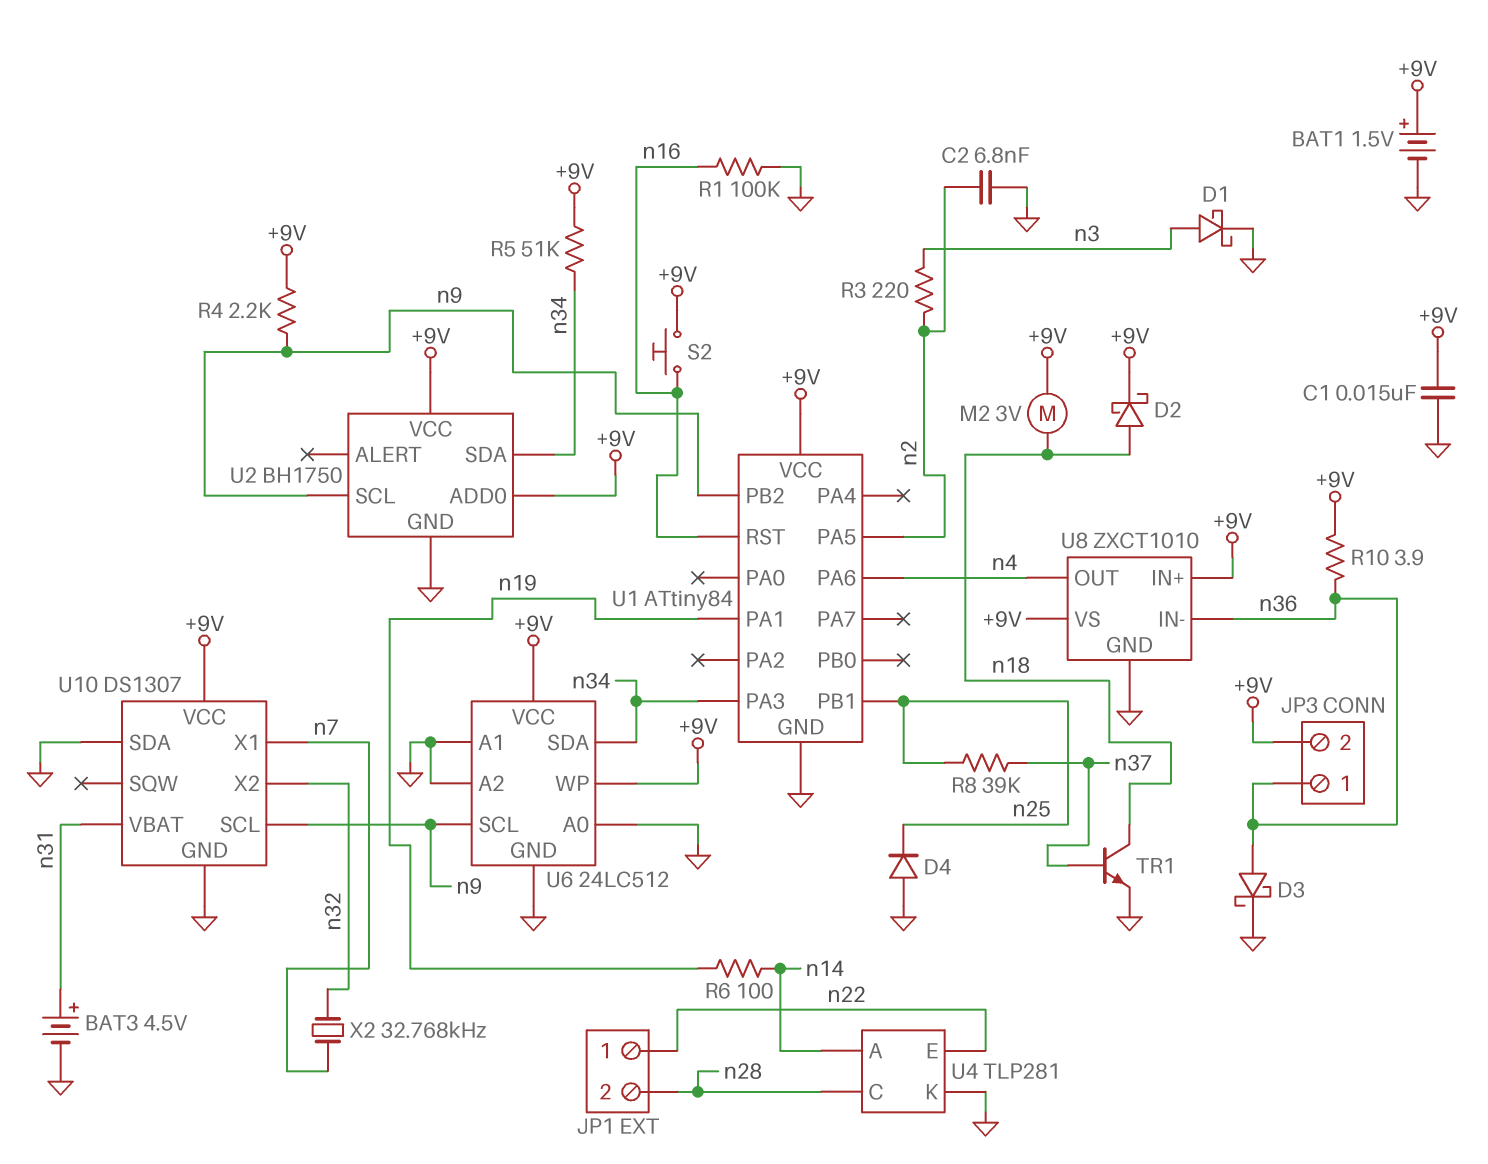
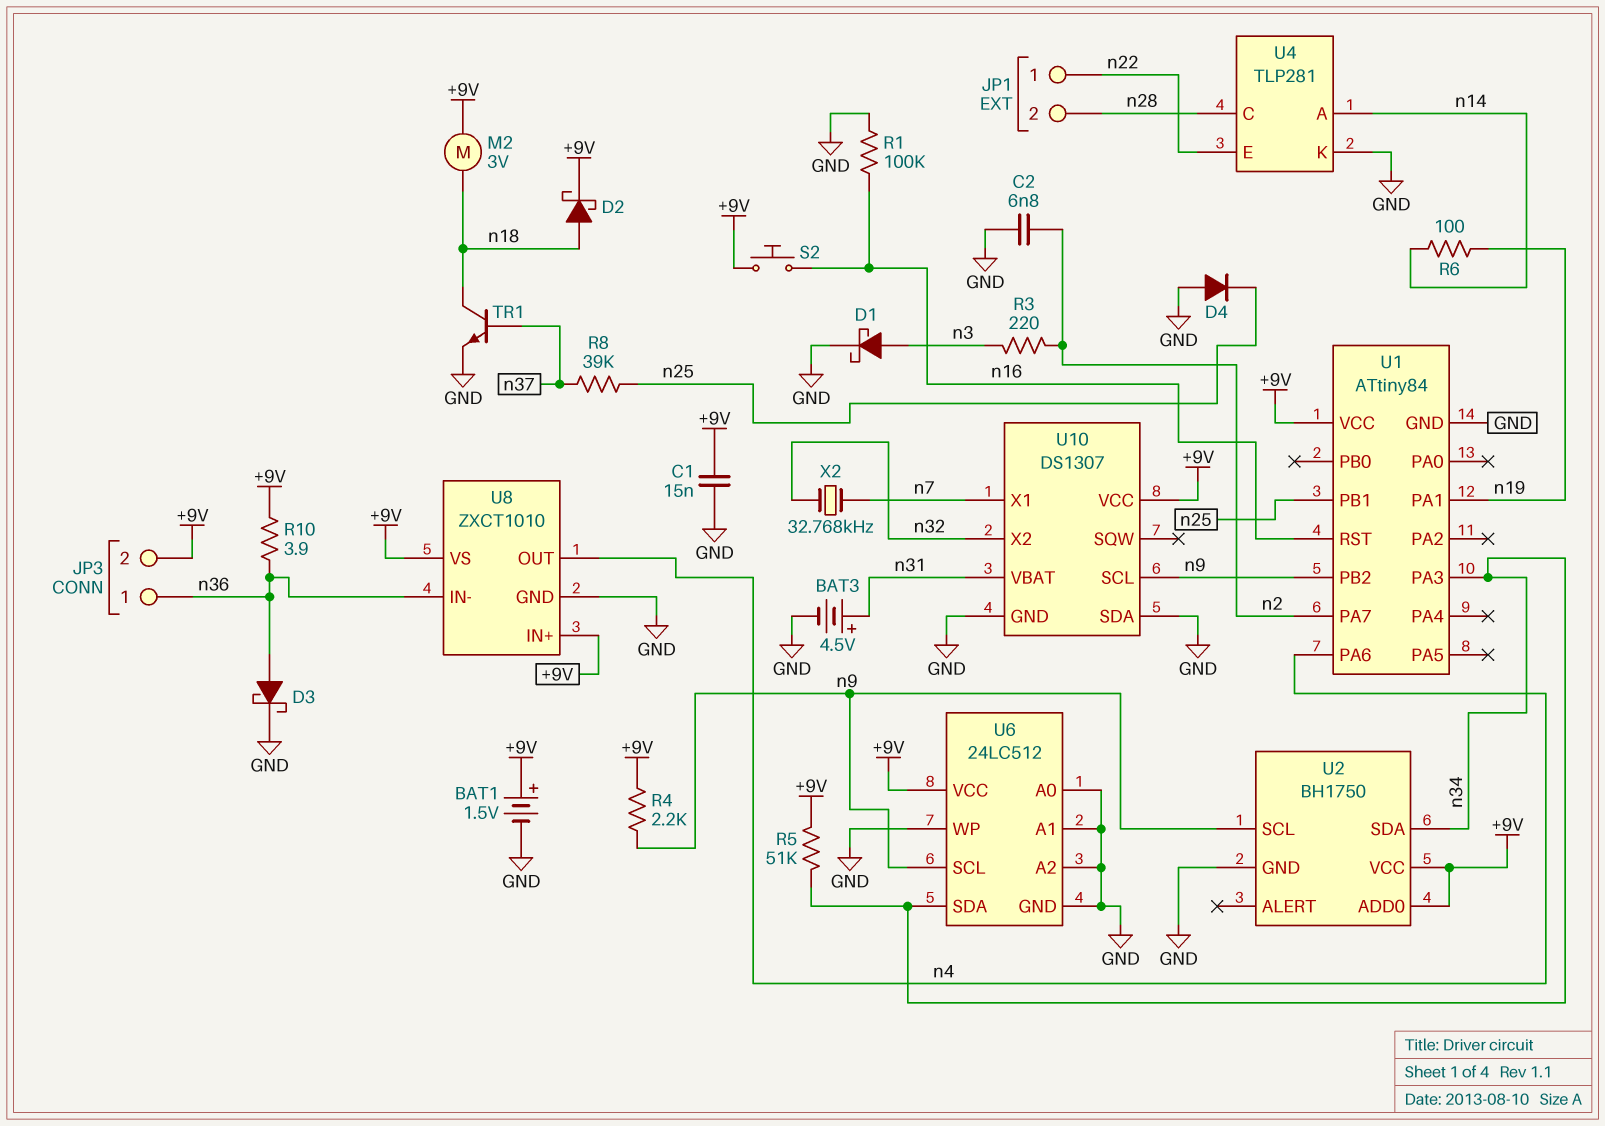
U1 pin PA5: n2 -> none
U1 pin PA7: none -> n2
U6 pin WP: +9V -> GND

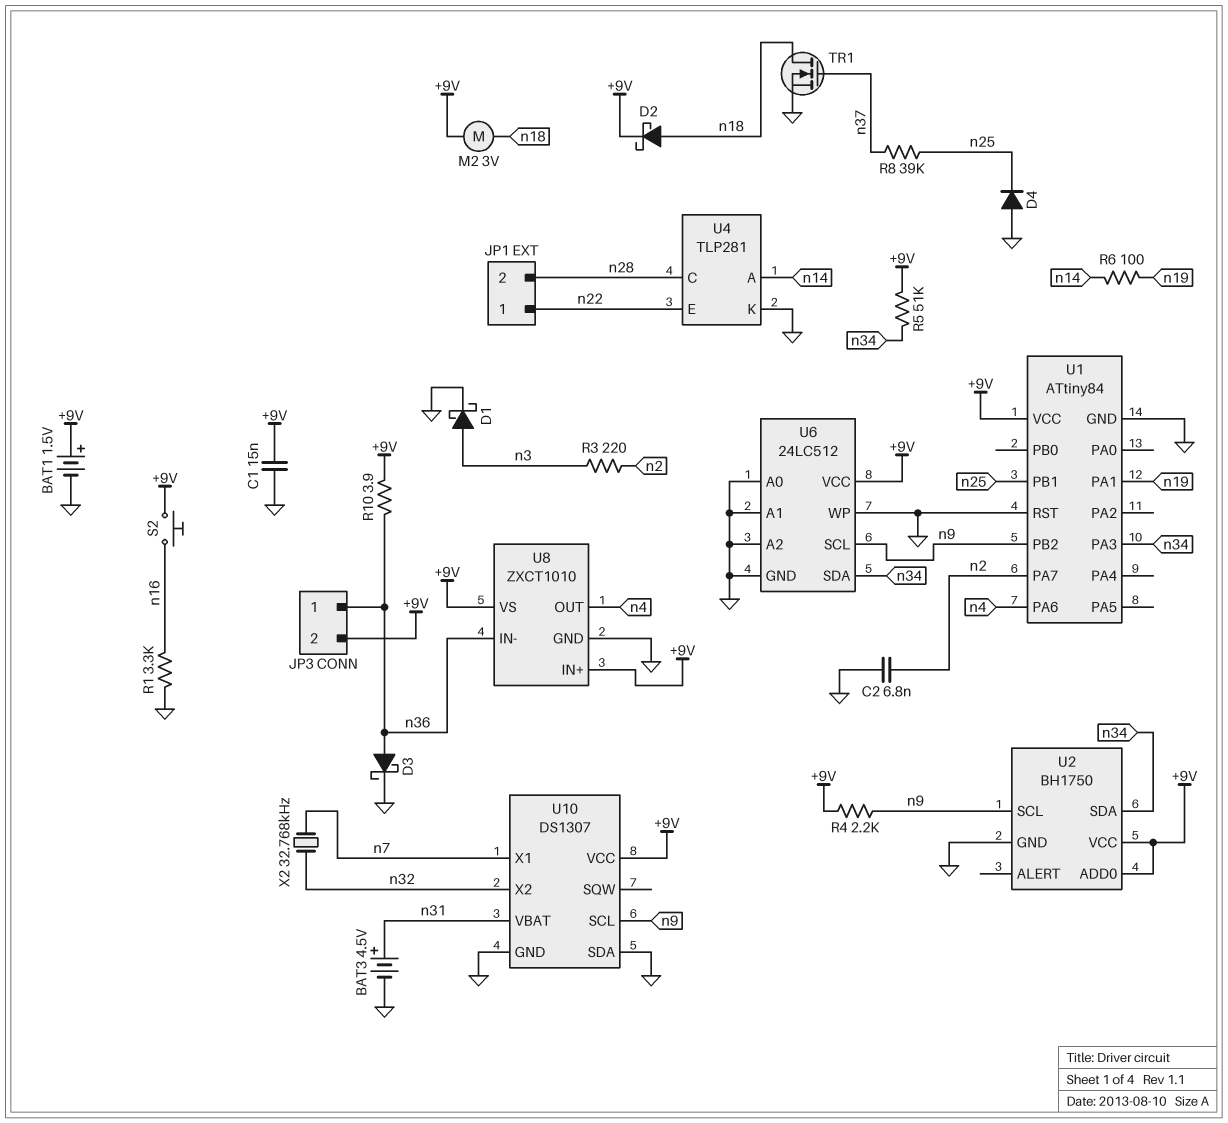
R1: 100k (GND, n16) -> 3.3k (GND, n16)
TR1: NPN (B n37, C n18, E GND) -> NMOS (G n37, D n18, S GND)
U1 pin RST: n16 -> GND

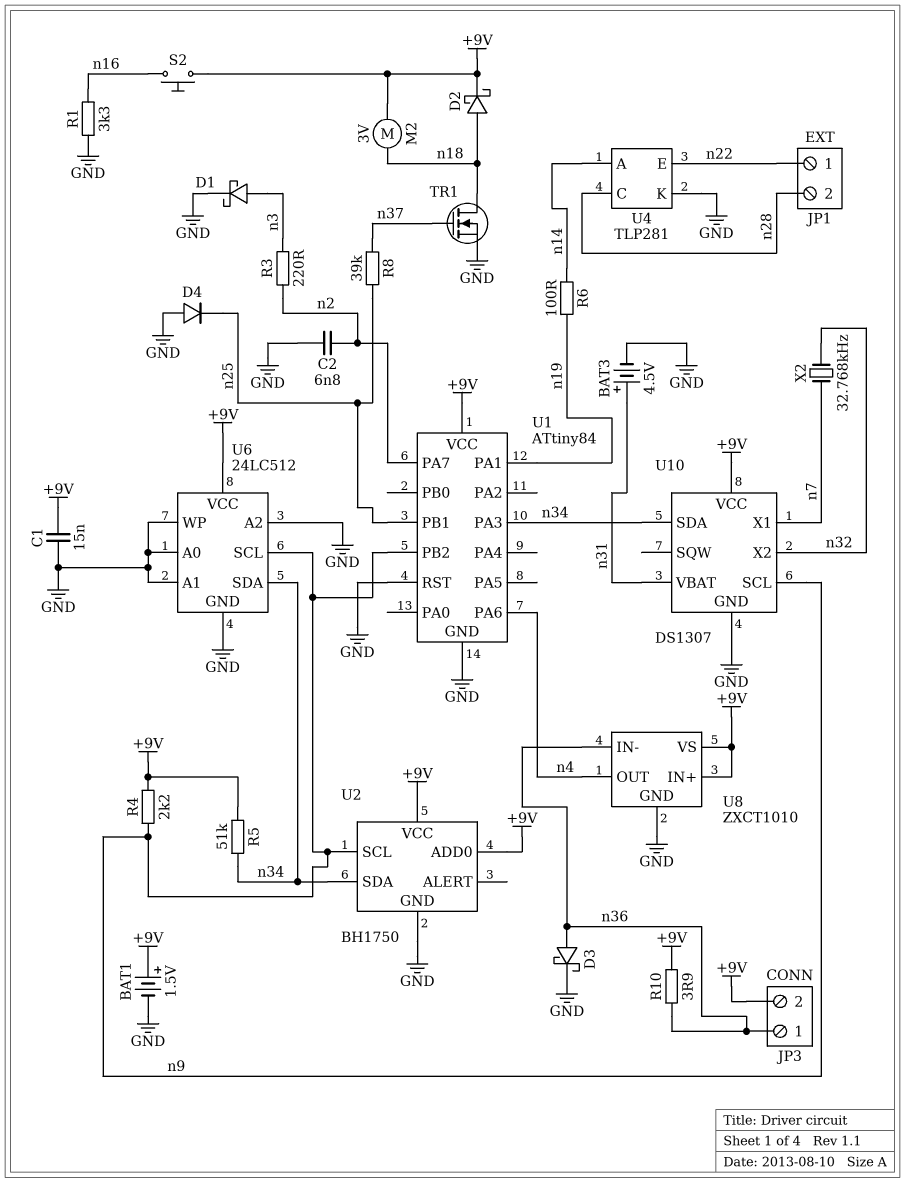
U10 pin SDA: GND -> n34

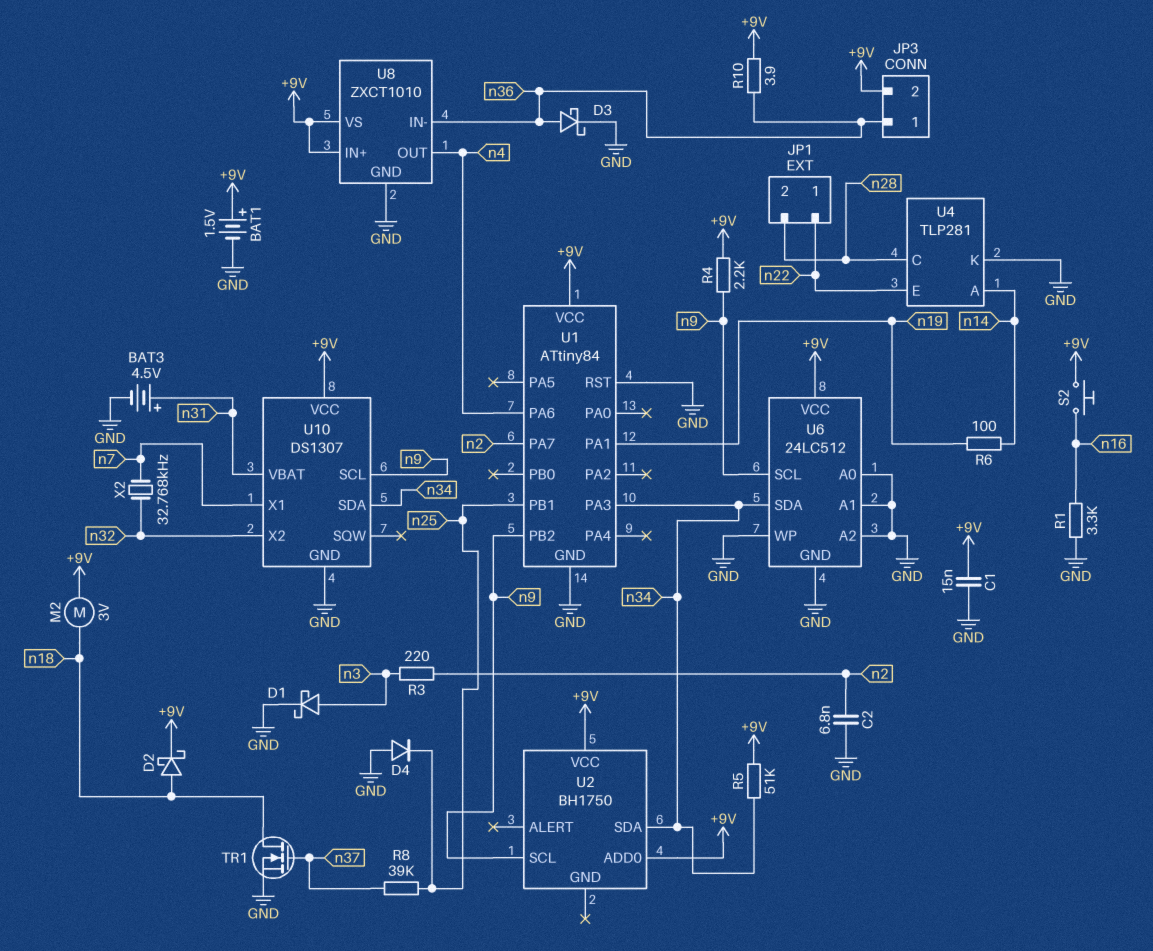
U2 pin GND: GND -> none

